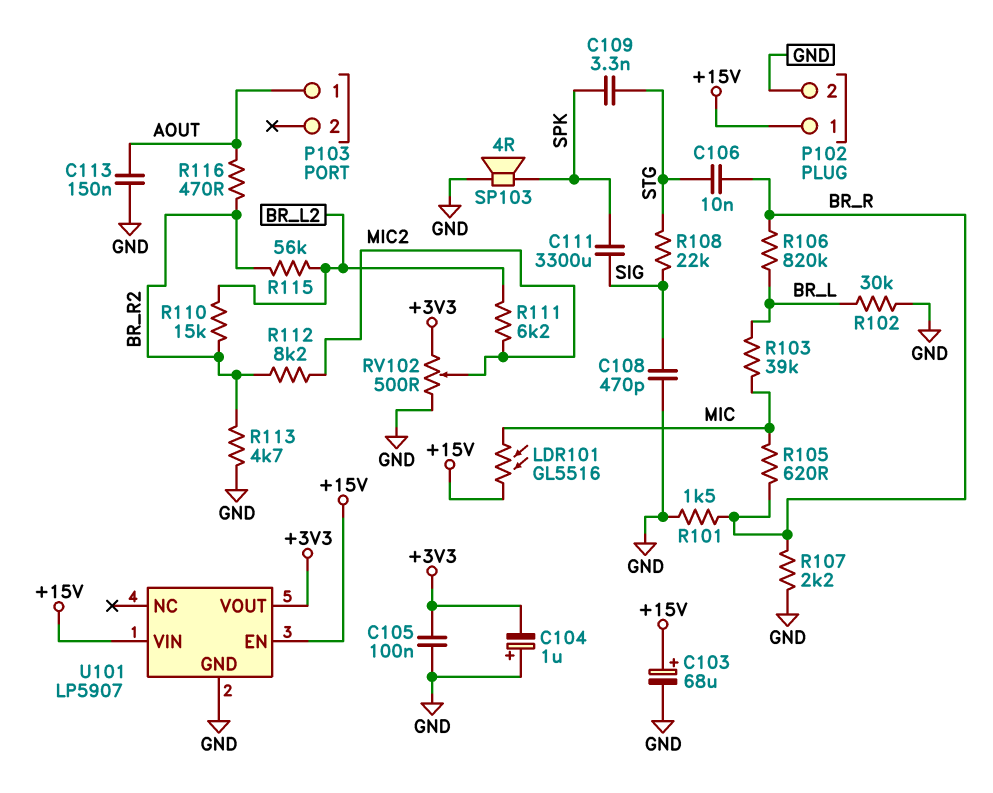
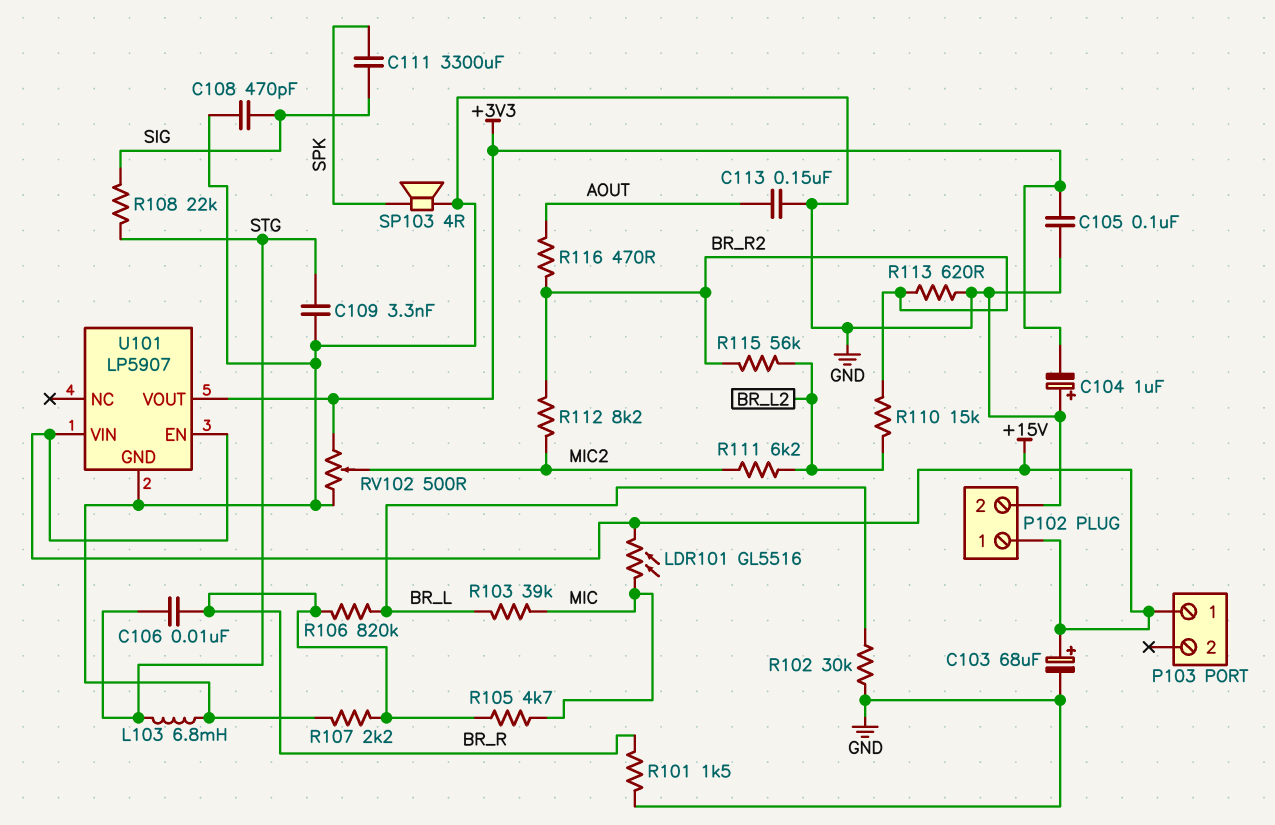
C109: 3.3nF (SPK, STG) -> 3.3nF (GND, STG)
L103: none -> 6.8mH (GND, STG)
P103 pin 1: AOUT -> +15V
R105: 620 (BR_R, MIC) -> 4.7k (BR_R, MIC)
R113: 4.7k (BR_R2, GND) -> 620 (BR_R2, GND)

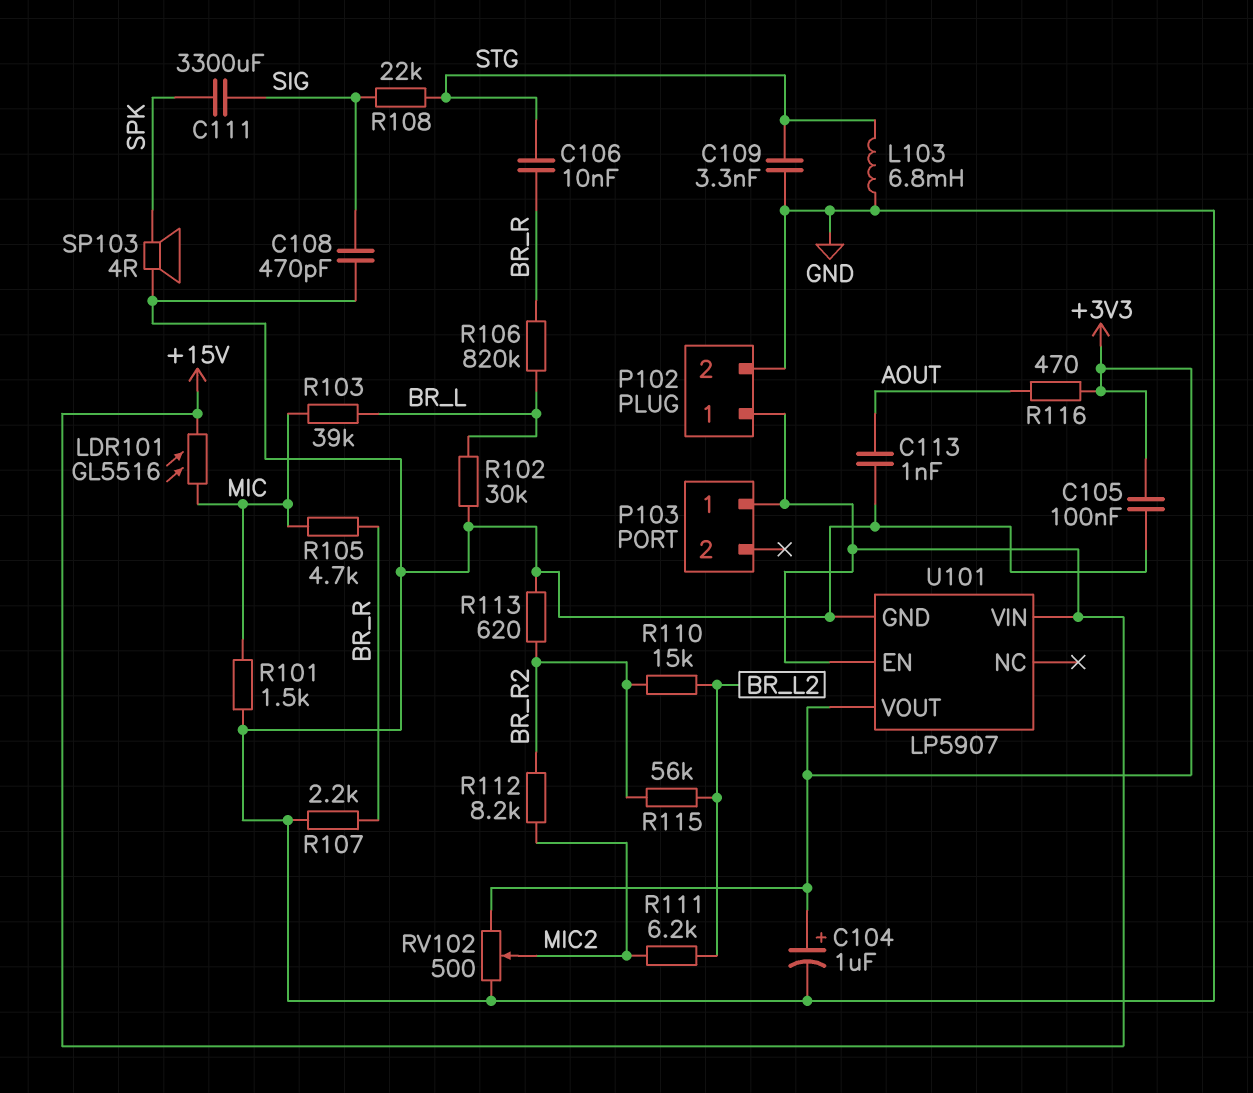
C103: 68uF (plus +15V, minus GND) -> none
C104: 1uF (plus GND, minus +3V3) -> 1uF (plus +3V3, minus GND)
C113: 150nF (AOUT, GND) -> 1nF (AOUT, GND)
R101: 1.5k (BR_R, GND) -> 1.5k (GND, MIC)
R116: 470 (AOUT, BR_R2) -> 470 (+3V3, AOUT)

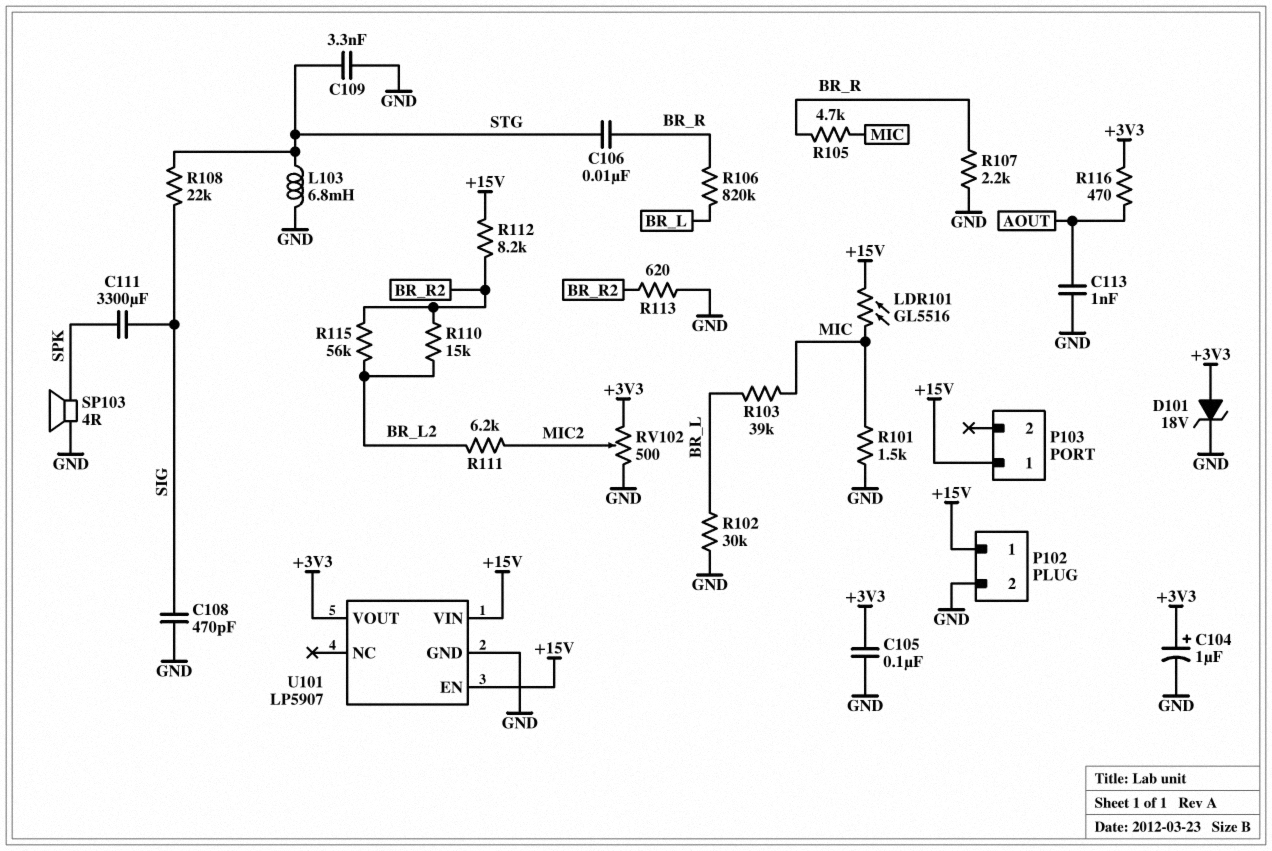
D101: none -> zener 18V (A +3V3, K GND)
R112: 8.2k (BR_R2, MIC2) -> 8.2k (+15V, BR_R2)

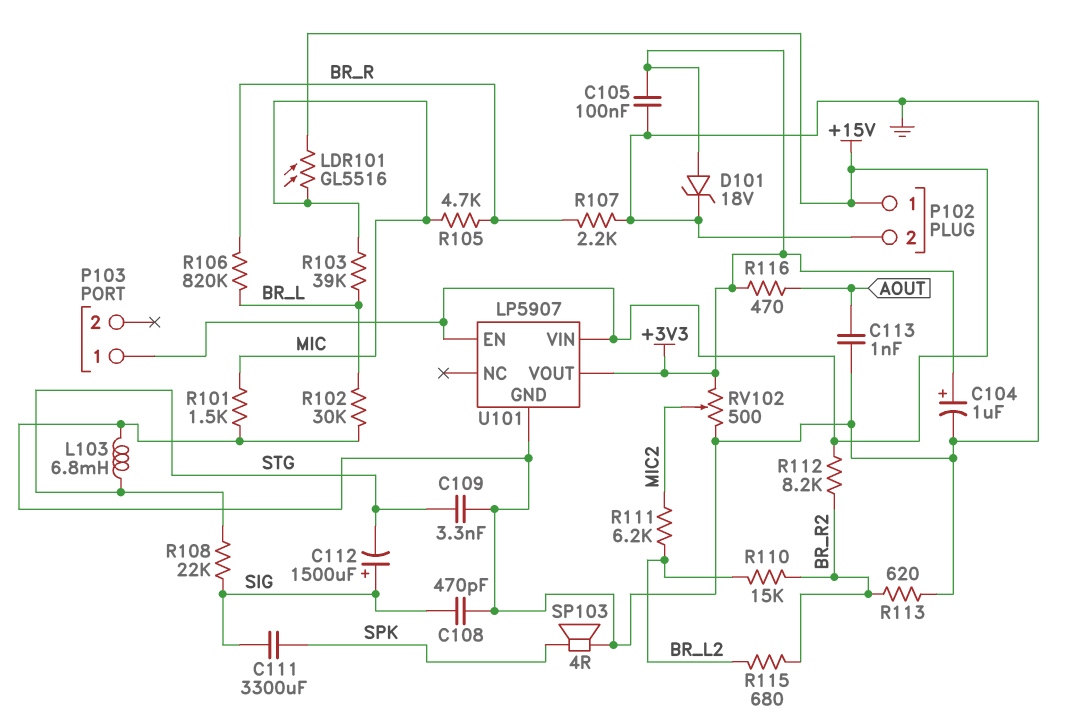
C106: 10nF (BR_R, STG) -> none
C112: none -> 1500uF (plus SIG, minus STG)
R115: 56k (BR_L2, BR_R2) -> 680 (BR_L2, BR_R2)

